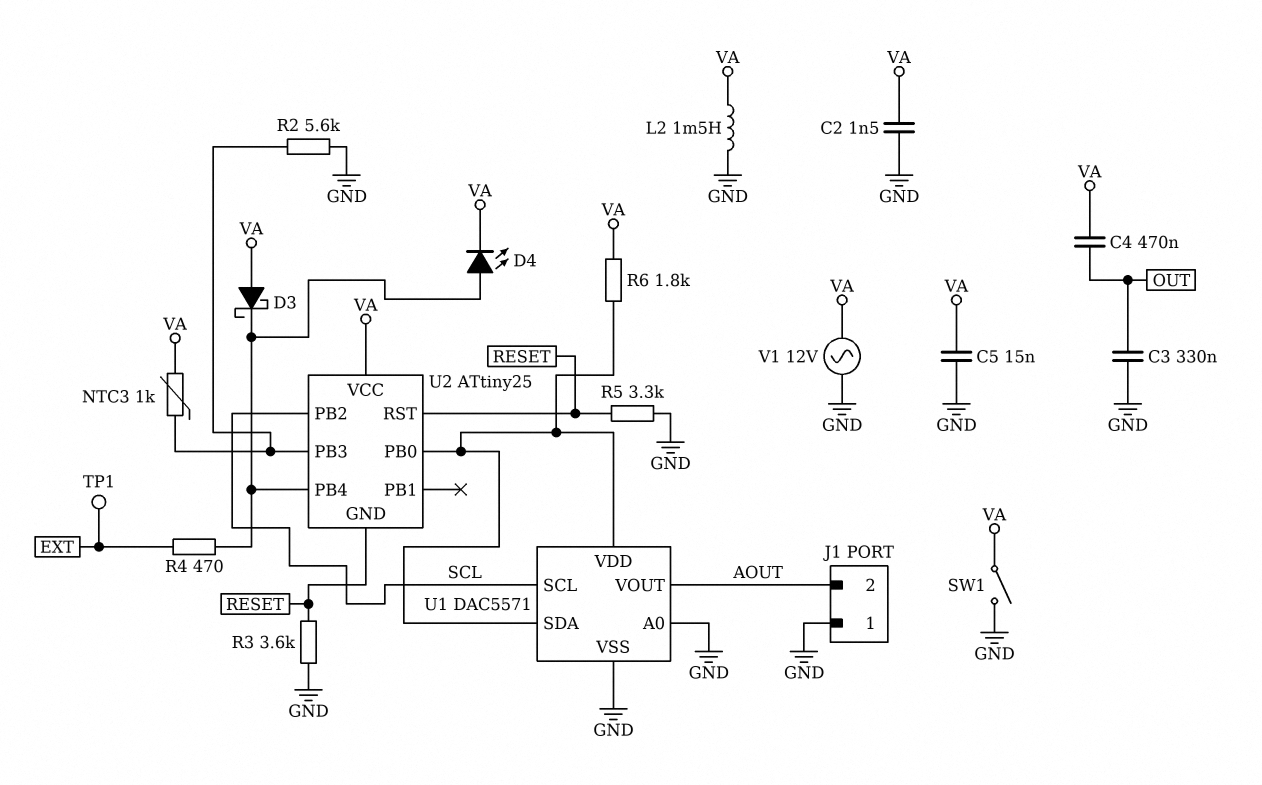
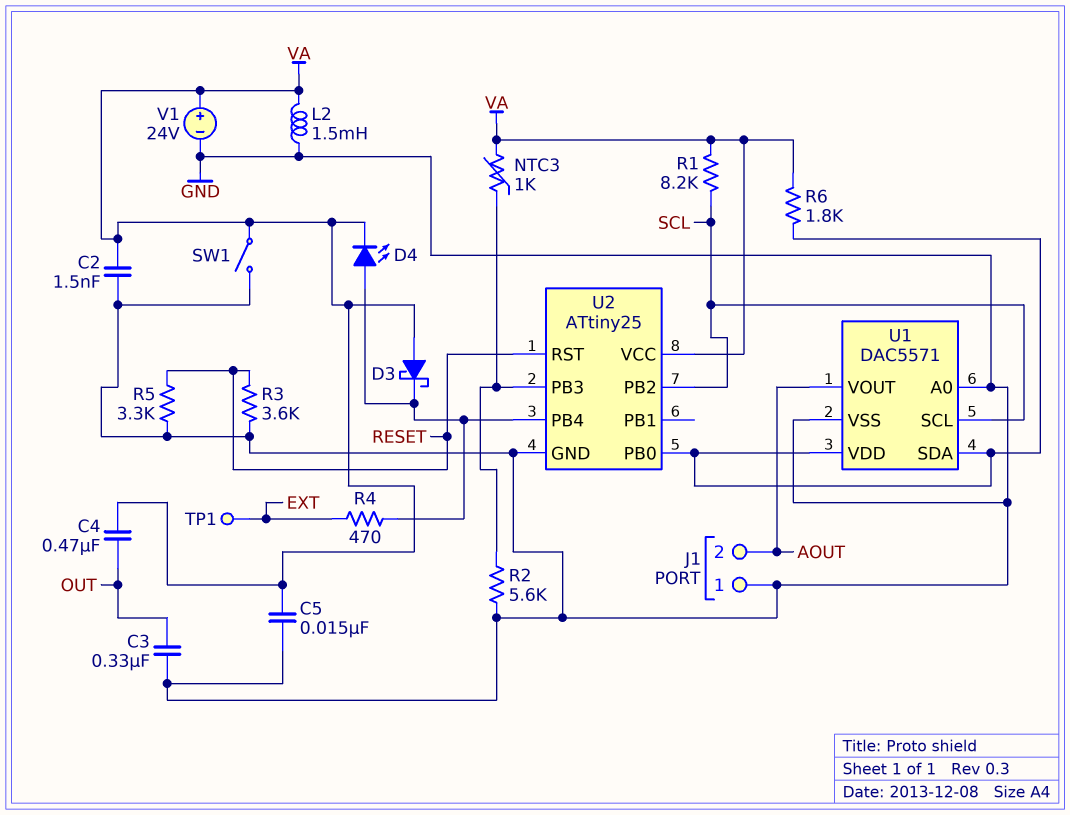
R1: none -> 8.2k (SCL, VA)
U2 pin GND: RESET -> GND
V1: AC 12V (GND, VA) -> 24V (plus VA, minus GND)

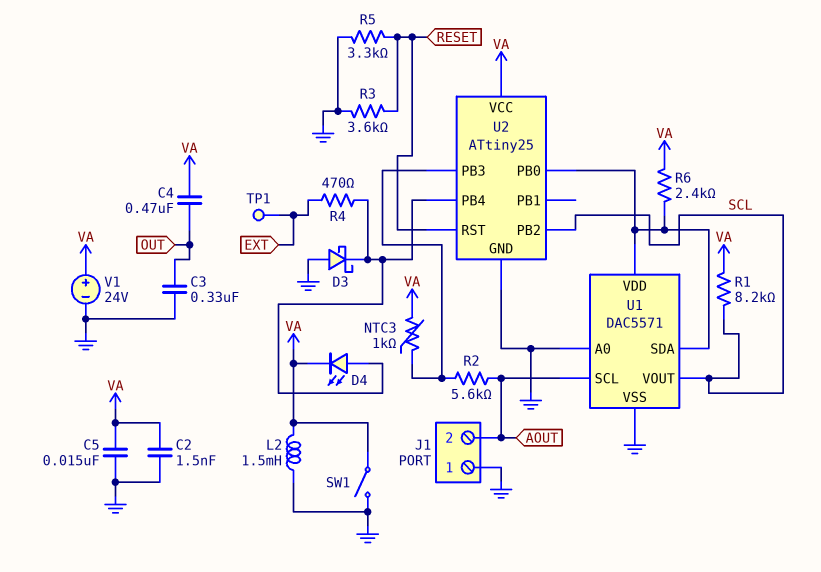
D3: schottky (A VA, K U2/PB4) -> schottky (A GND, K U2/PB4)
R2: 5.6k (GND, U2/PB3) -> 5.6k (AOUT, U2/PB3)
R6: 1.8k (U1/SDA, VA) -> 2.4k (U1/SDA, VA)
U1 pin SCL: SCL -> AOUT
U1 pin VOUT: AOUT -> SCL

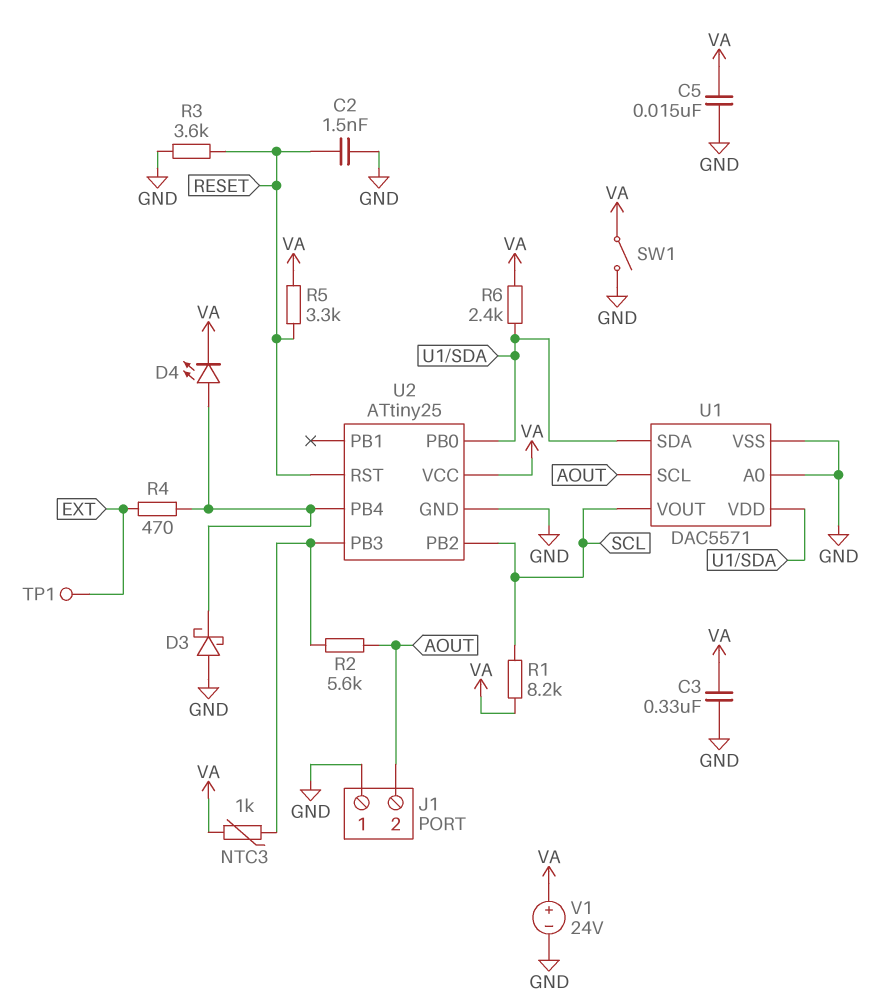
C2: 1.5nF (GND, VA) -> 1.5nF (GND, RESET)
C3: 330nF (GND, OUT) -> 330nF (GND, VA)
C4: 470nF (OUT, VA) -> none
L2: 1.5mH (GND, VA) -> none
R5: 3.3k (GND, RESET) -> 3.3k (RESET, VA)

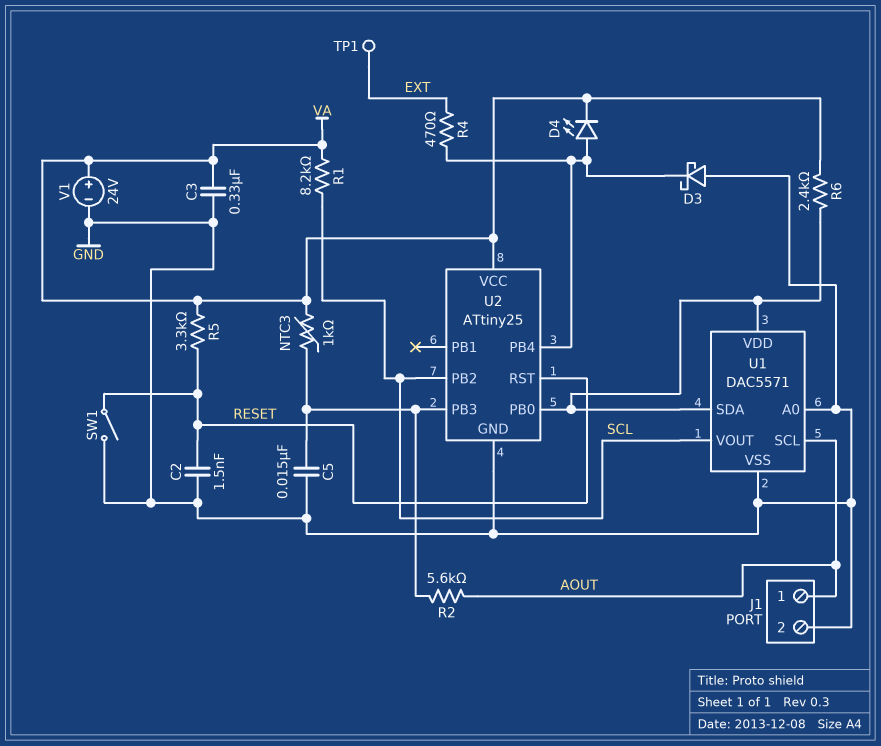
C5: 15nF (GND, VA) -> 15nF (GND, U2/PB3)
J1 pin 1: GND -> AOUT
J1 pin 2: AOUT -> GND
R3: 3.6k (GND, RESET) -> none
SW1: switch (GND, VA) -> switch (GND, RESET)

